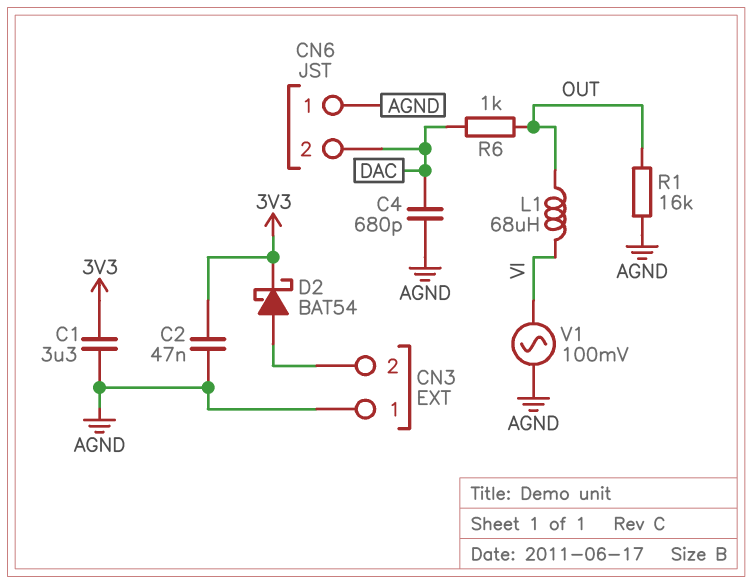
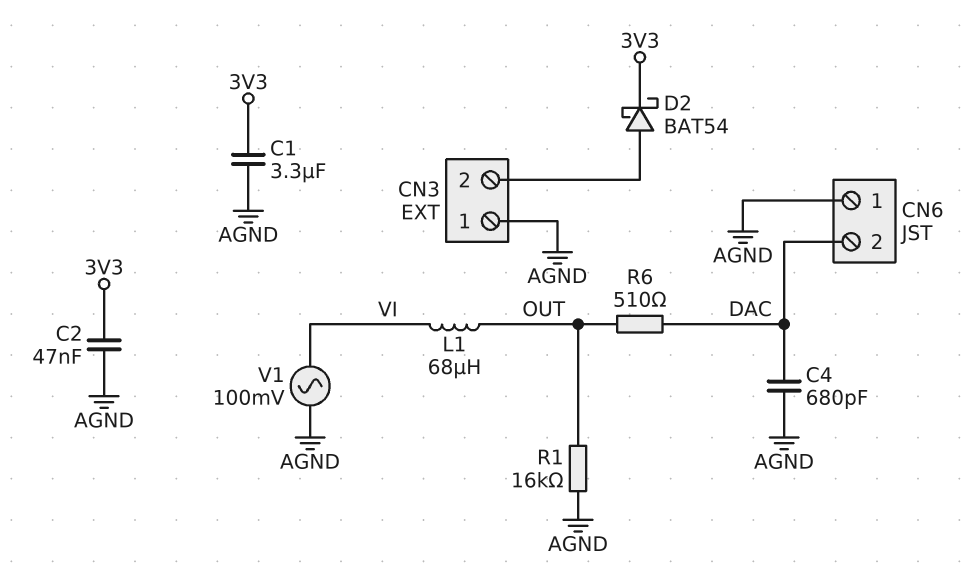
R6: 1k (DAC, OUT) -> 510 (DAC, OUT)

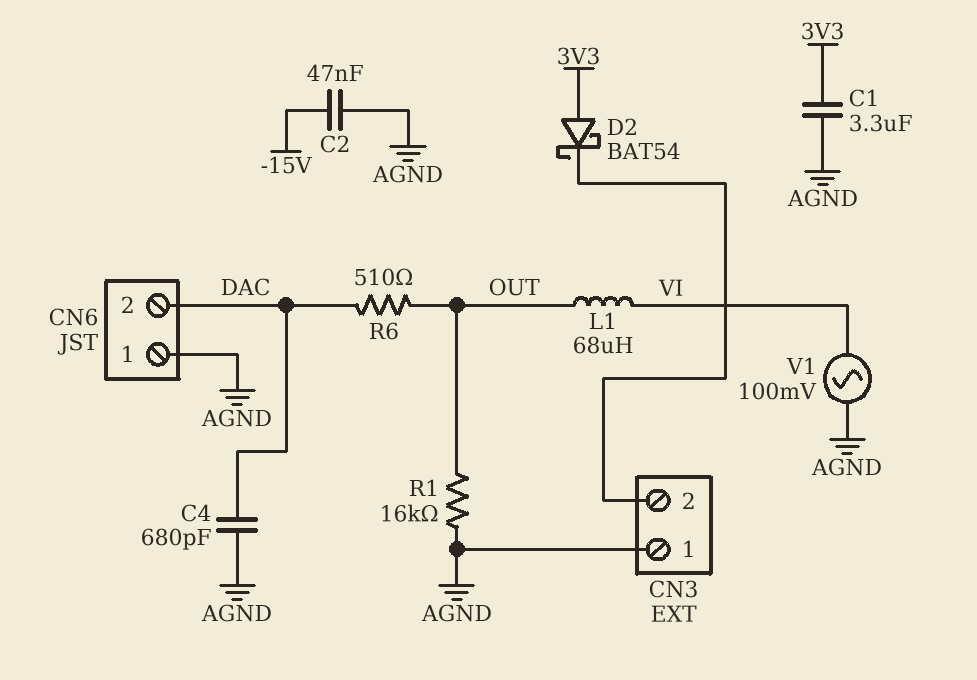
C2: 47nF (3V3, AGND) -> 47nF (-15V, AGND)
D2: schottky BAT54 (A CN3/2, K 3V3) -> schottky BAT54 (A 3V3, K CN3/2)

